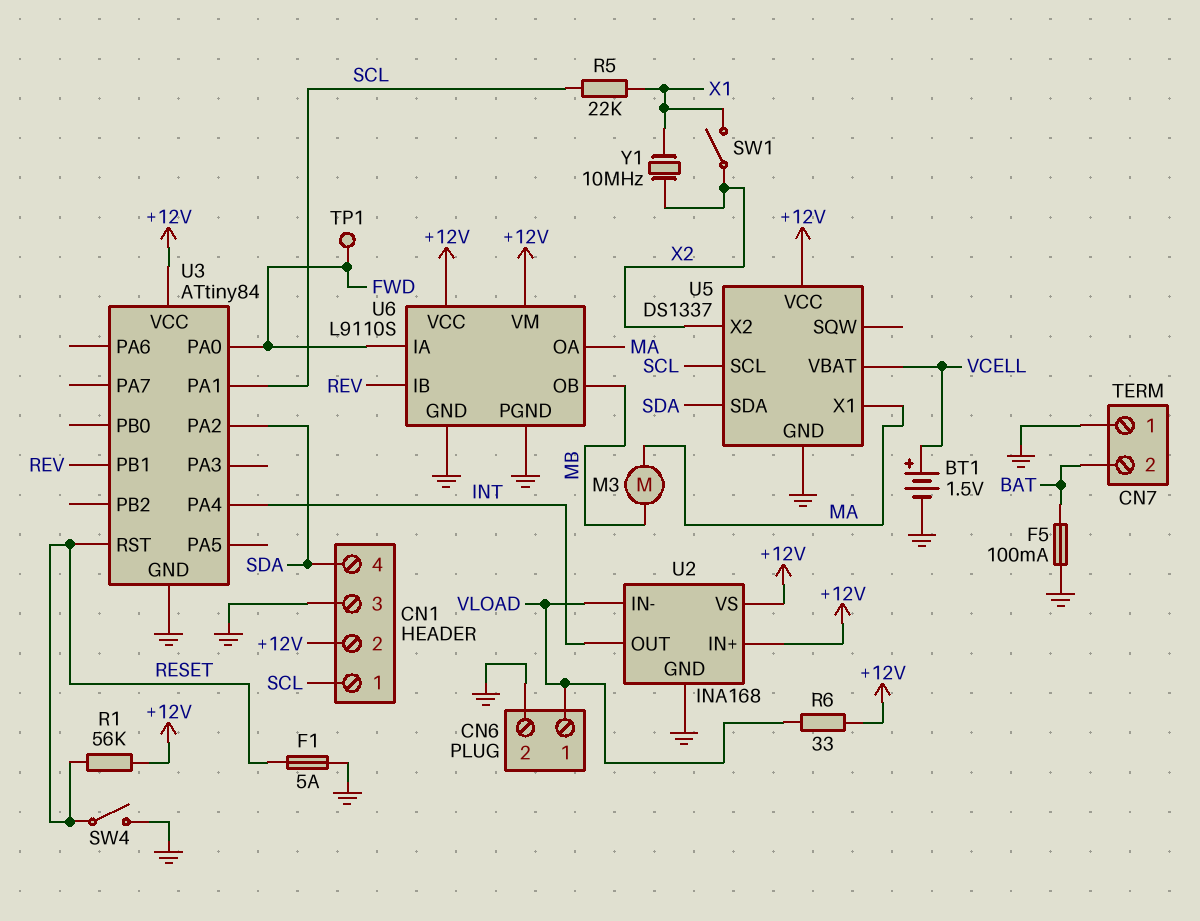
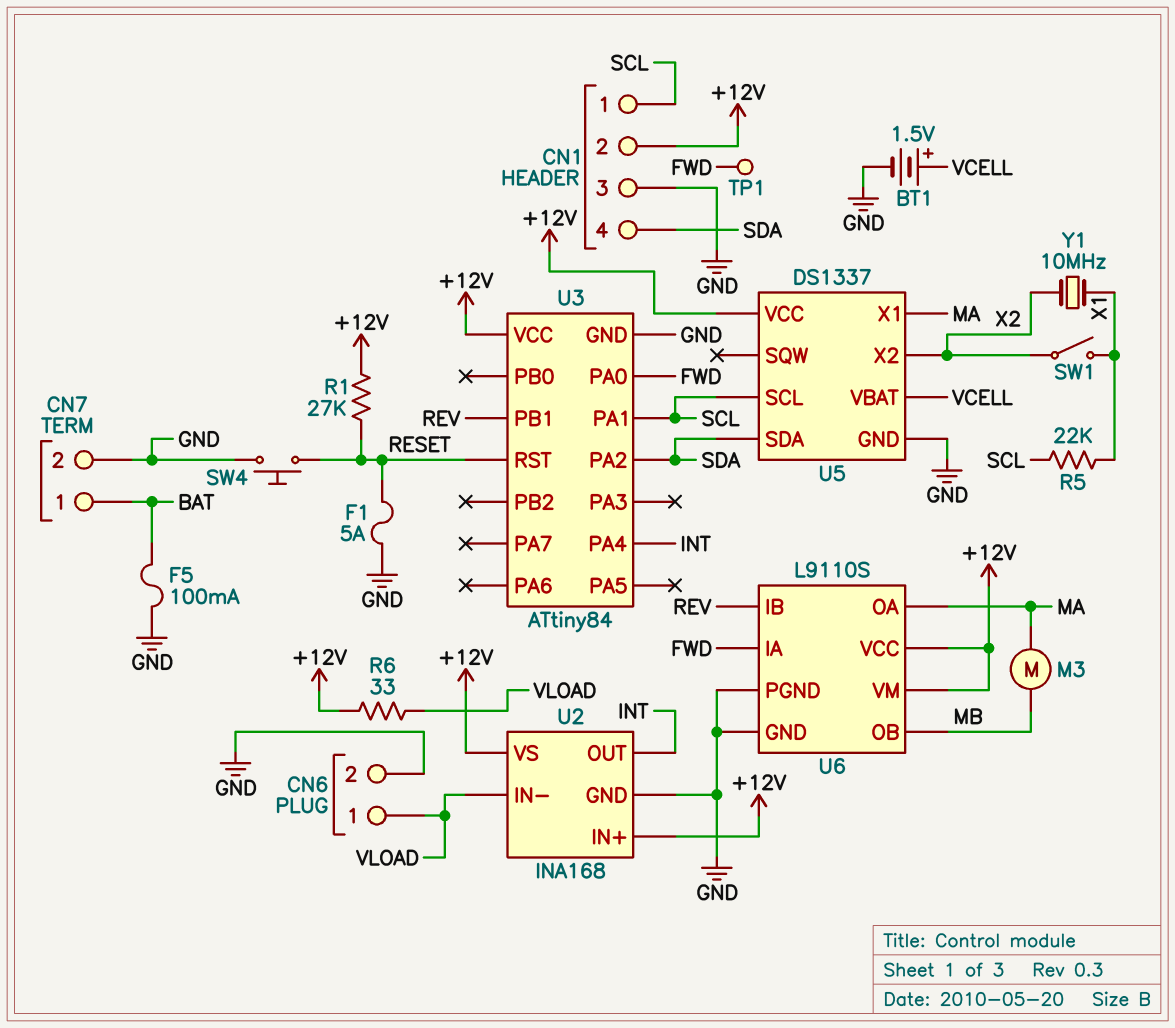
CN7 pin 1: GND -> BAT
CN7 pin 2: BAT -> GND
R1: 56k (+12V, RESET) -> 27k (+12V, RESET)
SW4: switch (GND, RESET) -> button (GND, RESET)

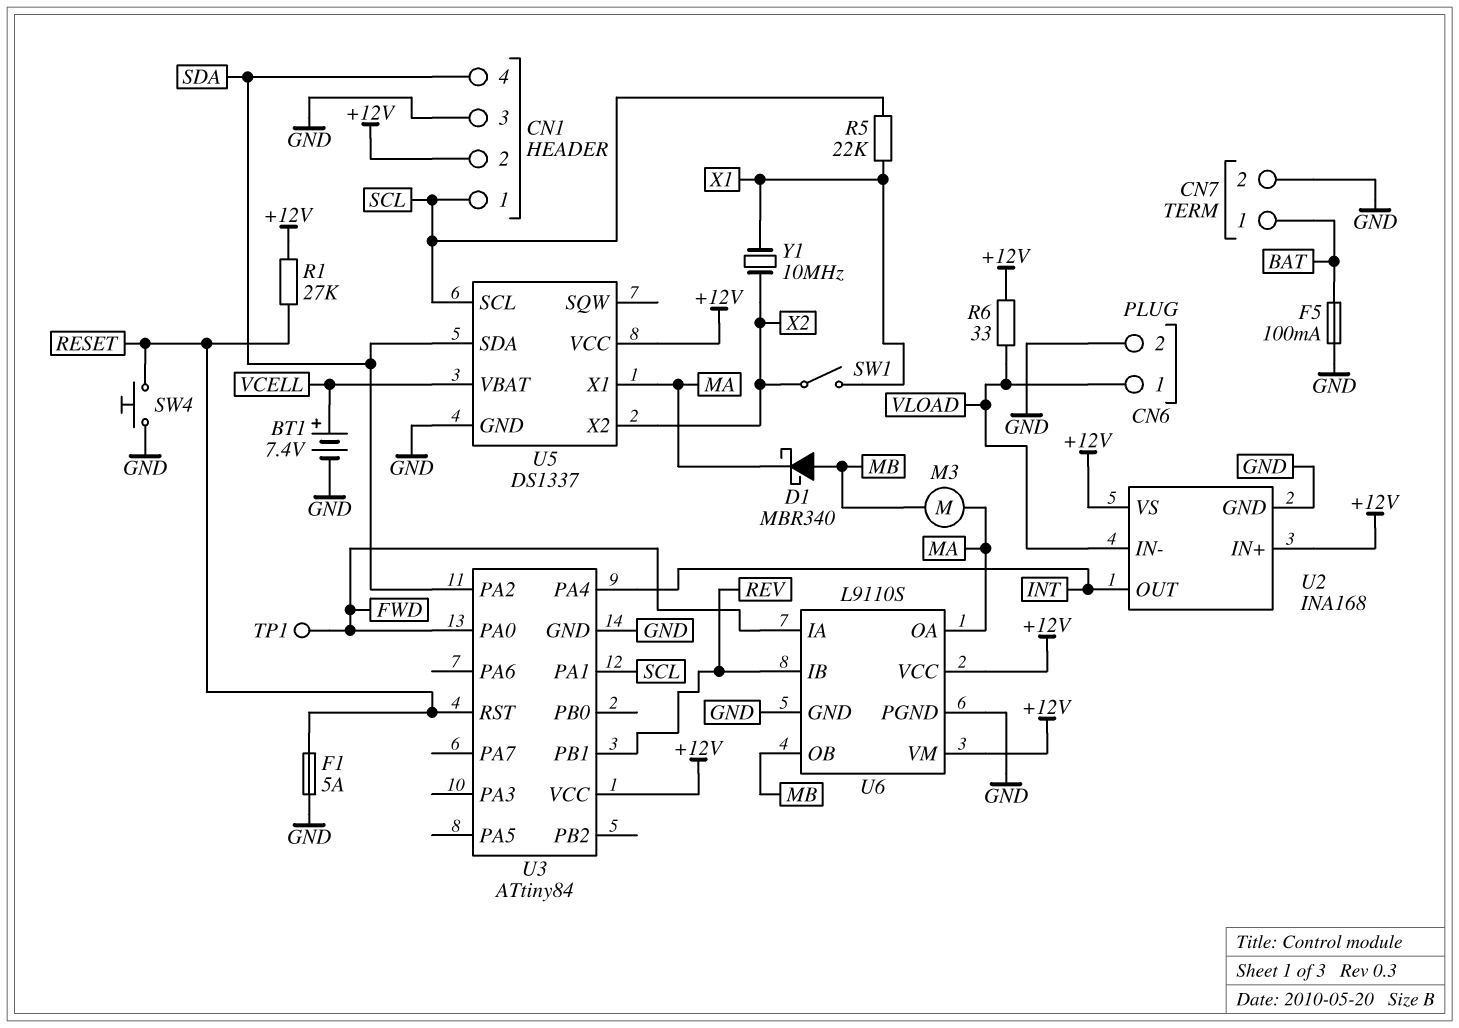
BT1: 1.5V (plus VCELL, minus GND) -> 7.4V (plus VCELL, minus GND)
D1: none -> schottky MBR340 (A MB, K MA)

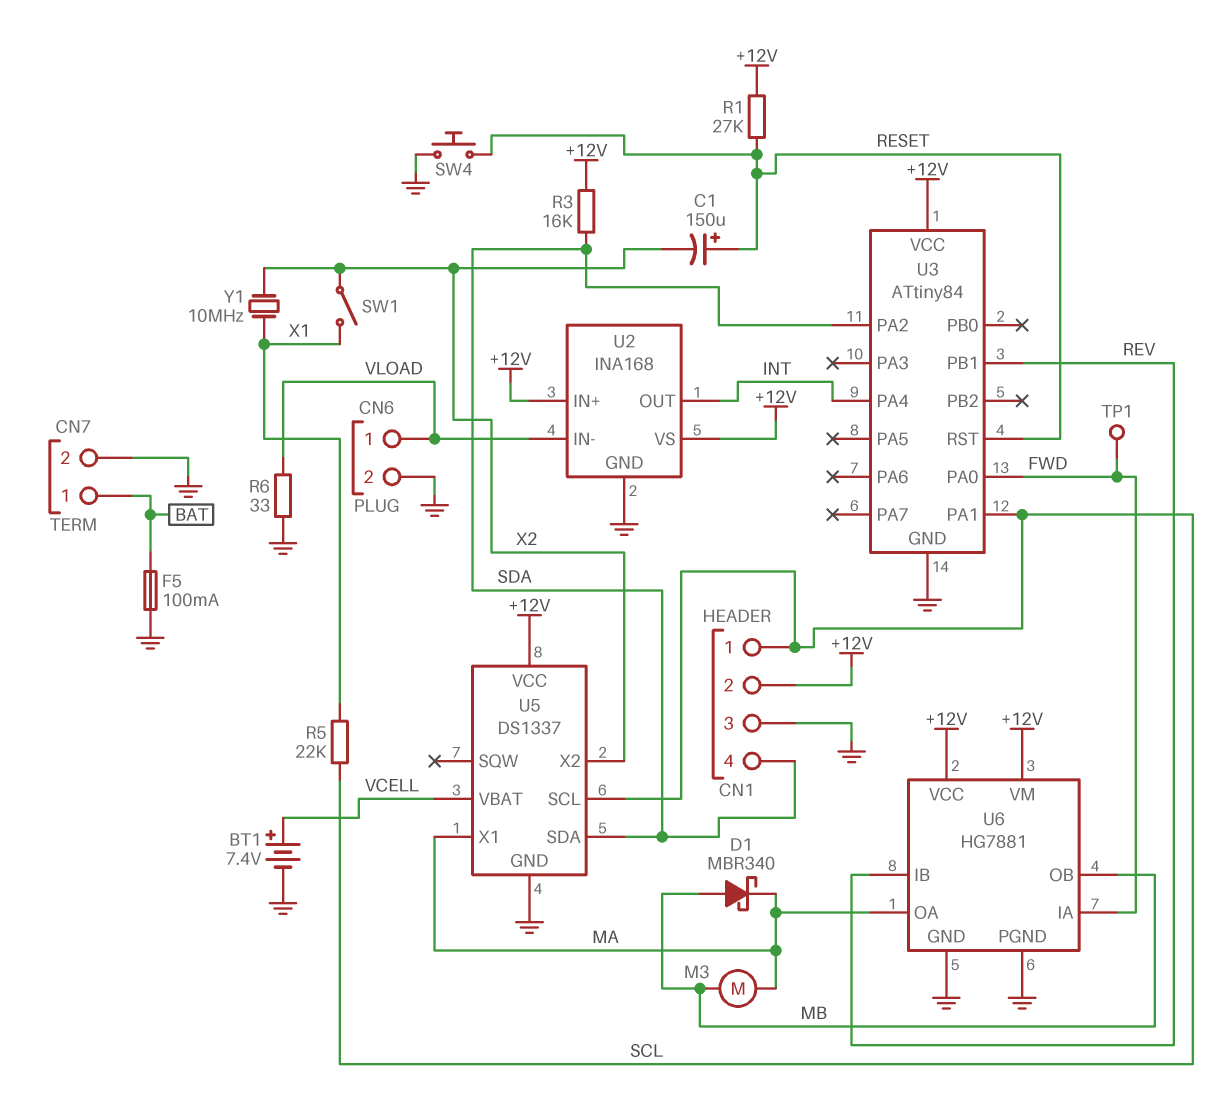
C1: none -> 150uF (plus RESET, minus X2)
F1: 5A (GND, RESET) -> none
R3: none -> 16k (+12V, SDA)
R6: 33 (+12V, VLOAD) -> 33 (GND, VLOAD)
U6: L9110S -> HG7881

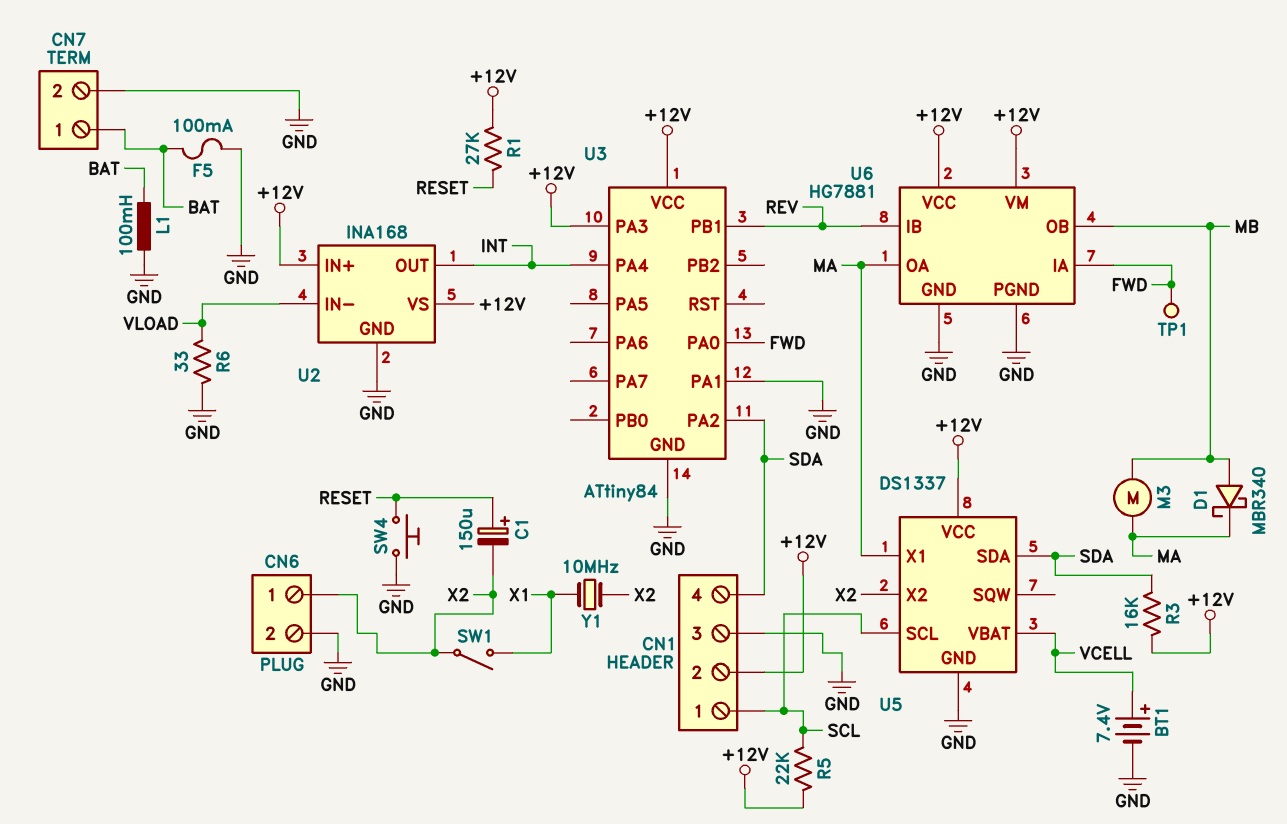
CN6 pin 1: VLOAD -> X2
L1: none -> 100mH (BAT, GND)
R5: 22k (SCL, X1) -> 22k (+12V, SCL)
U3 pin PA1: SCL -> GND
U3 pin PA3: none -> +12V
U3 pin RST: RESET -> none

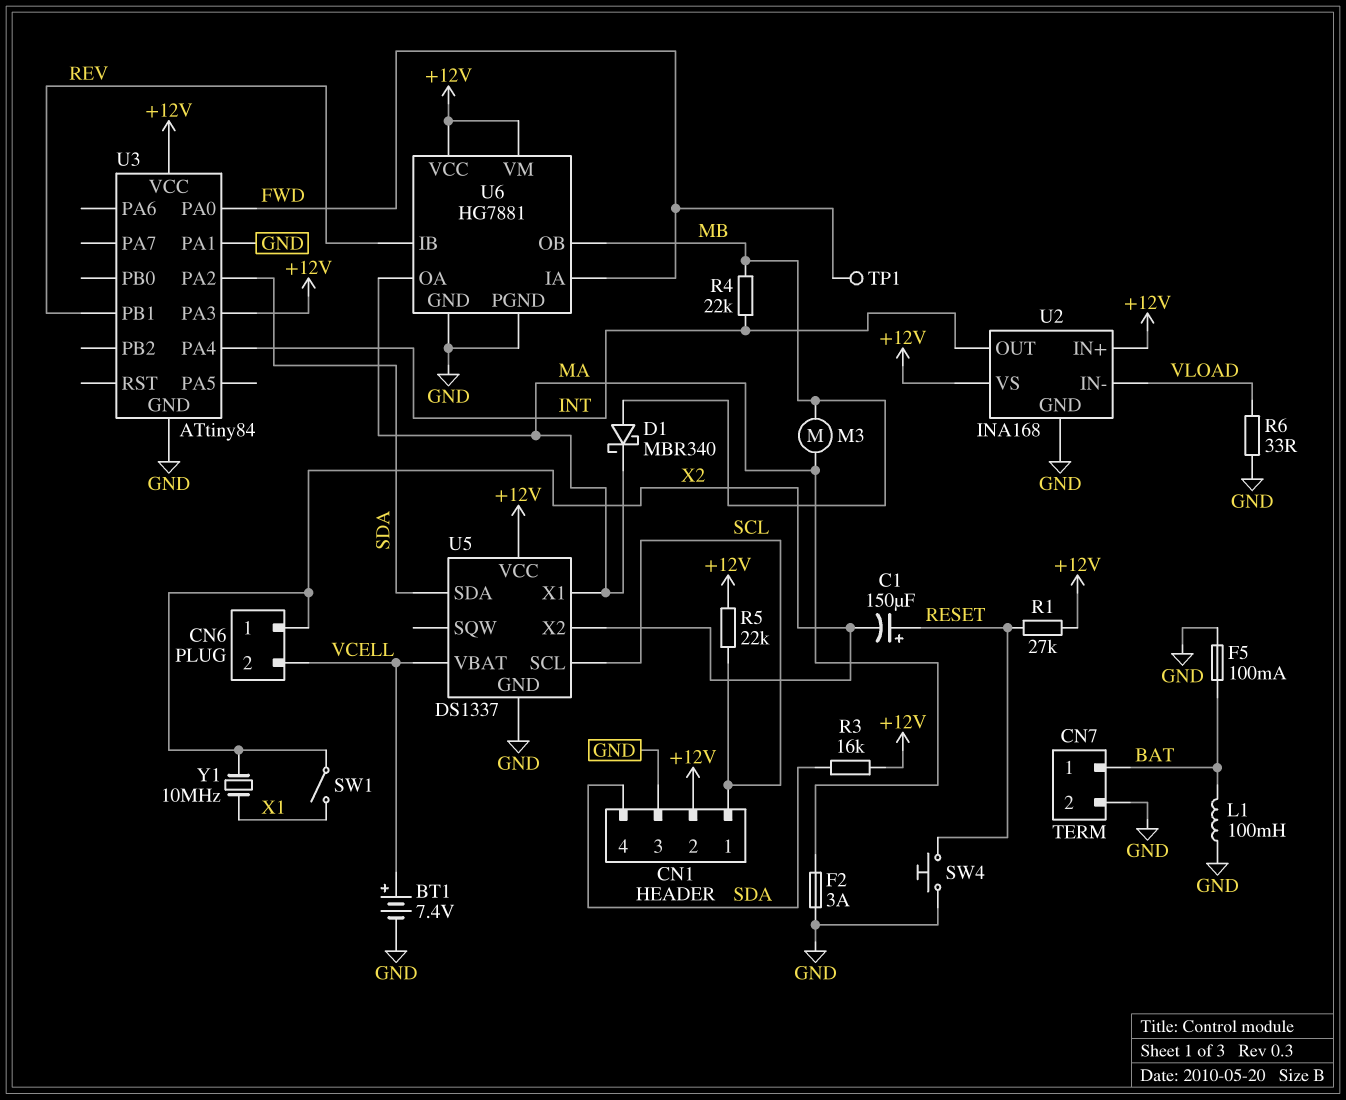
CN6 pin 2: GND -> VCELL
F2: none -> 3A (GND, MA)
R4: none -> 22k (INT, MB)

